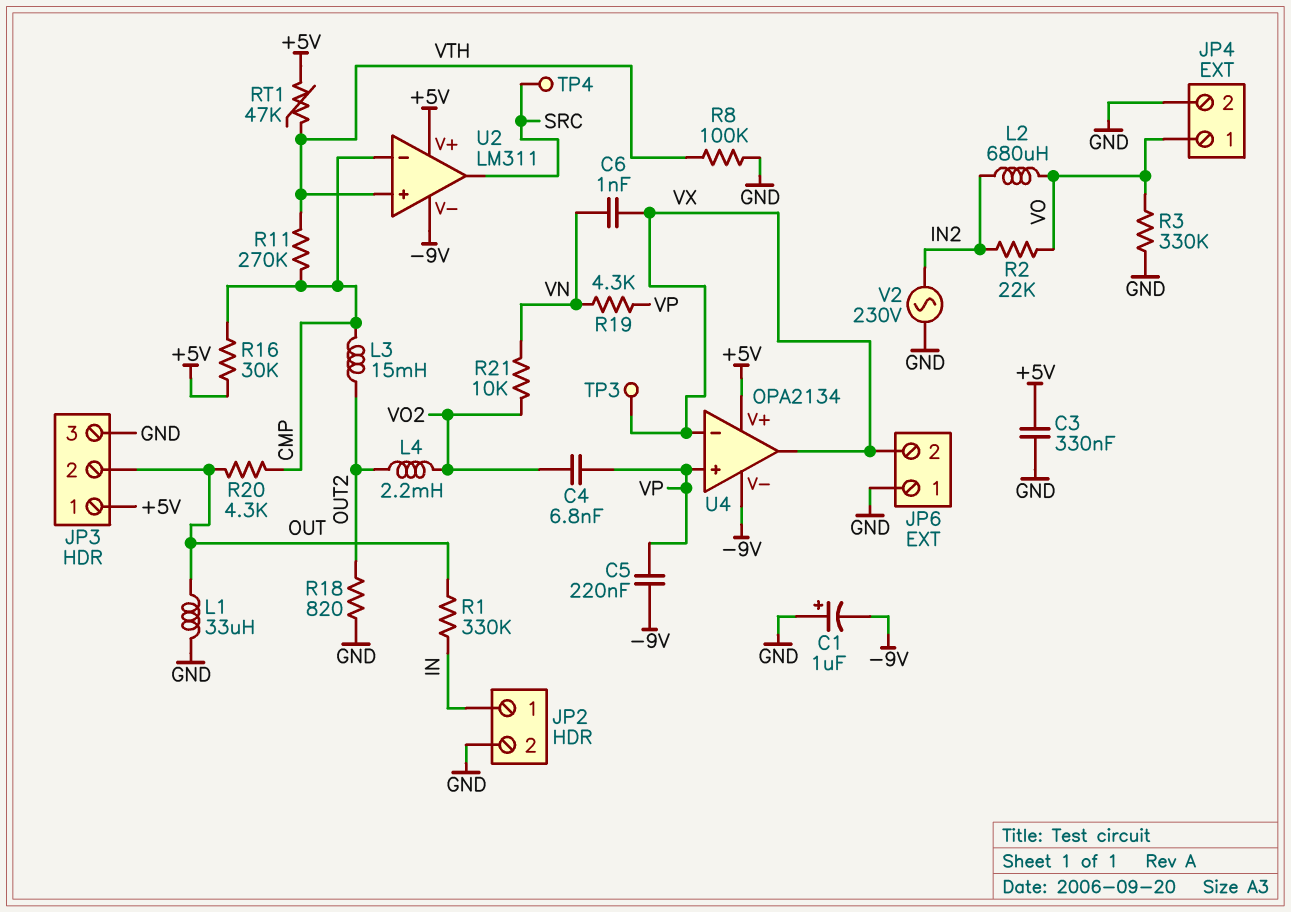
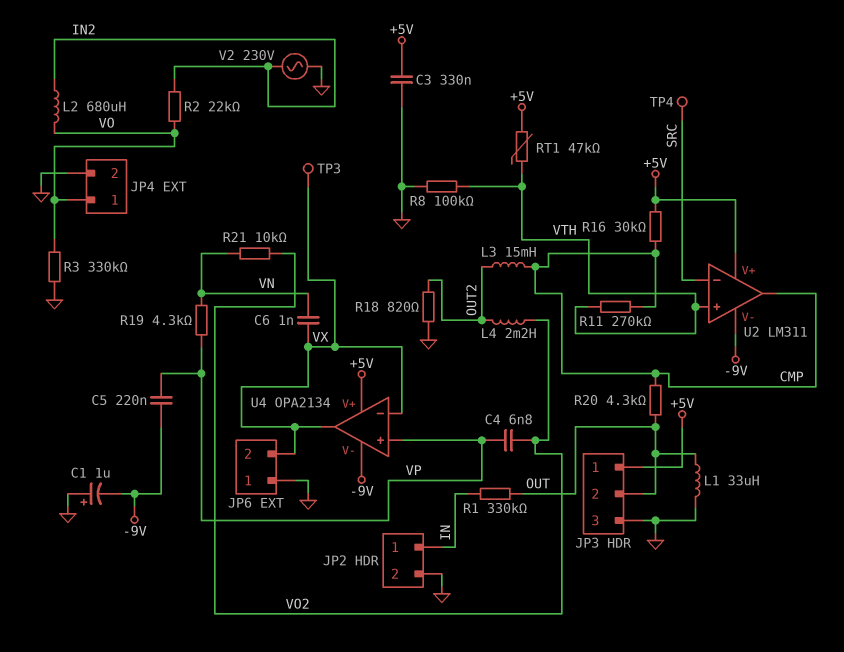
U2 pin in-: CMP -> SRC
U2 pin out: SRC -> CMP

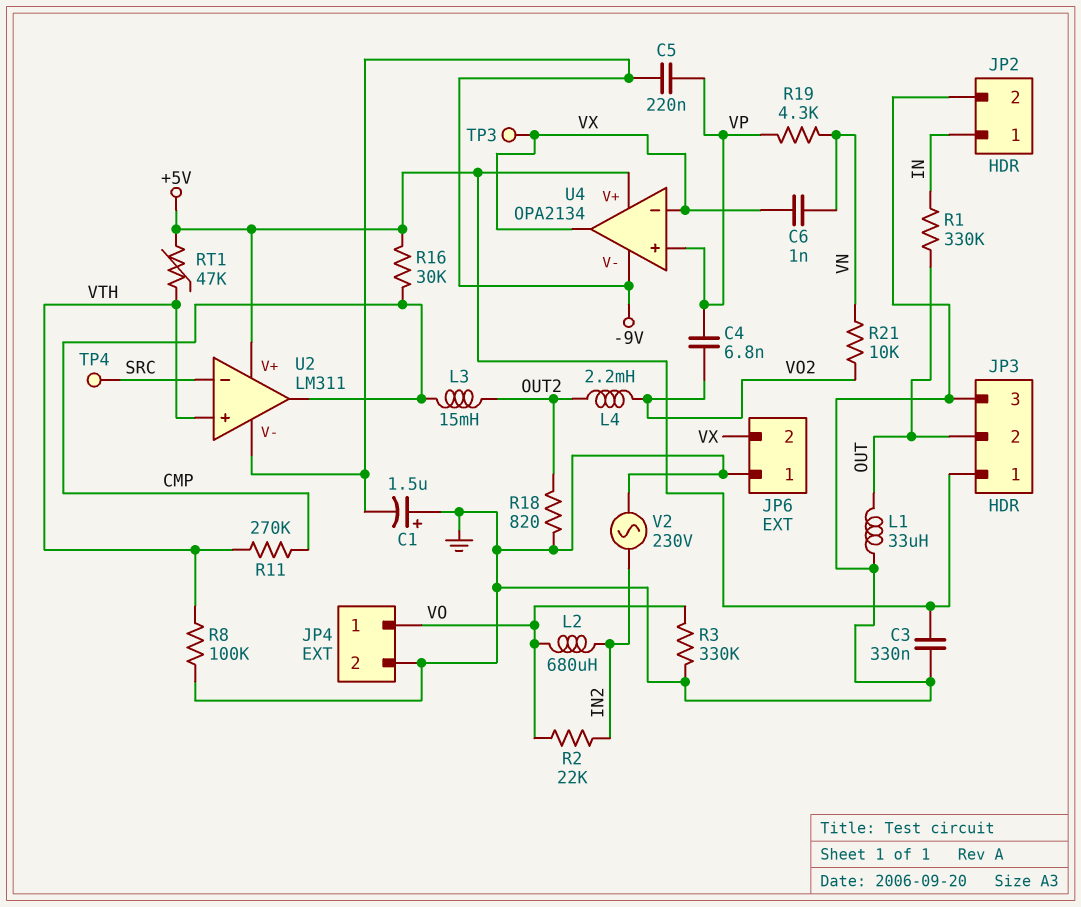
C1: 1uF (plus GND, minus -9V) -> 1.5uF (plus GND, minus -9V)
R20: 4.3k (CMP, OUT) -> none

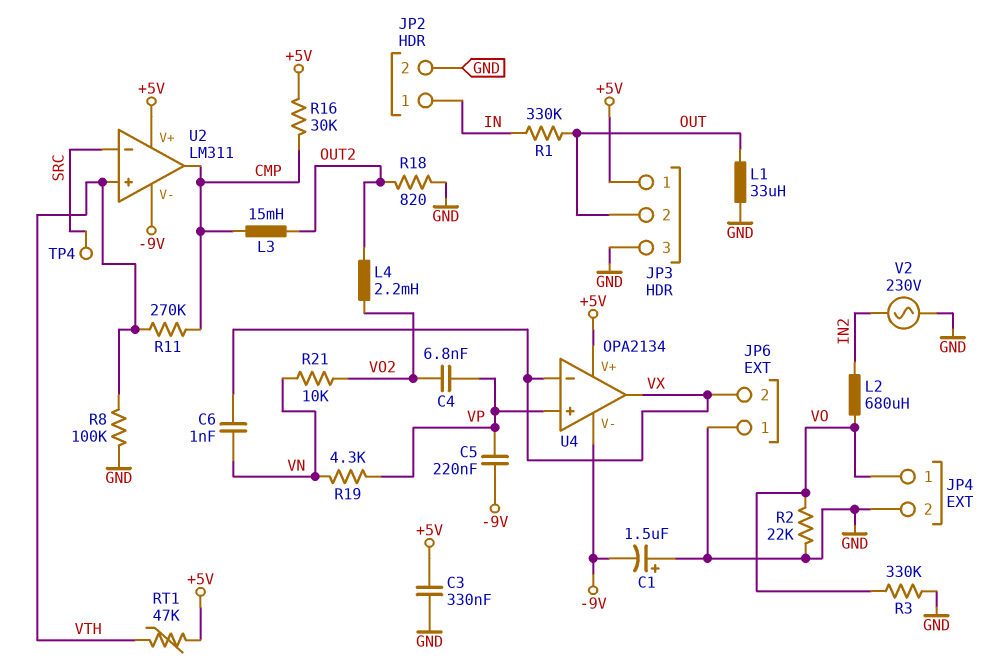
R2: 22k (IN2, VO) -> 22k (GND, VO)
TP3: test point (VX) -> none

